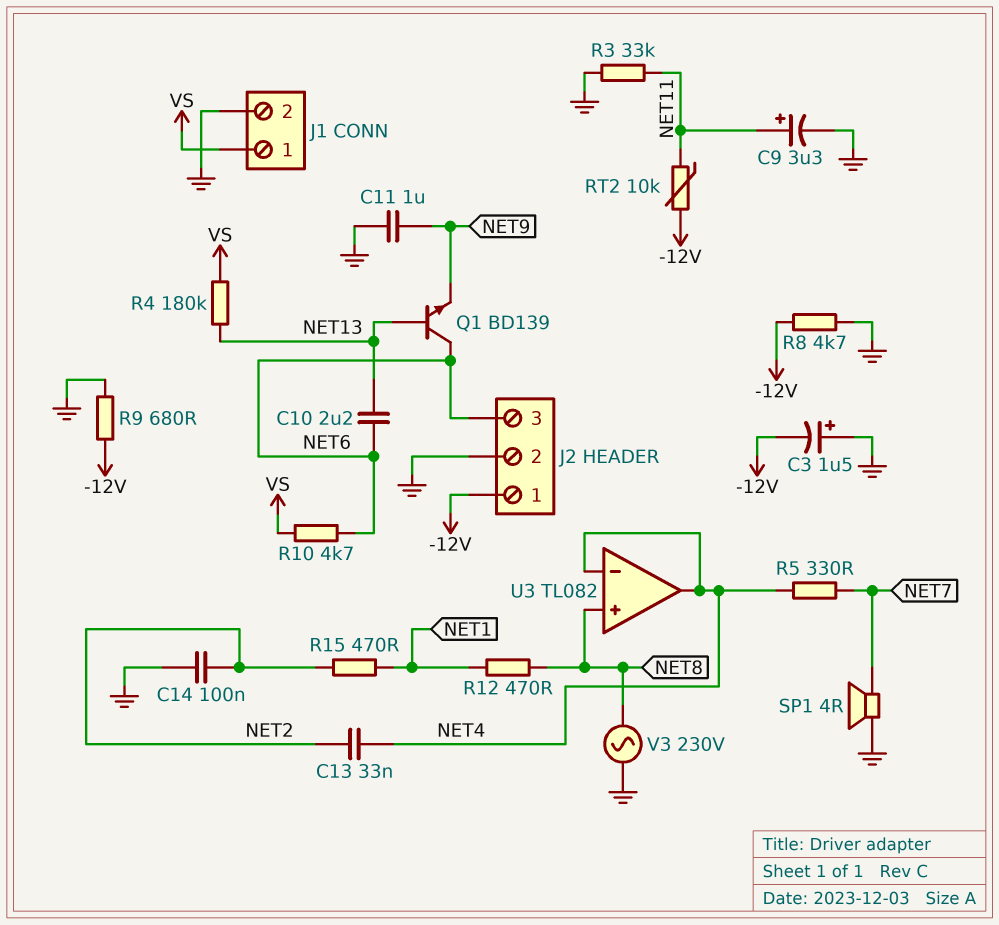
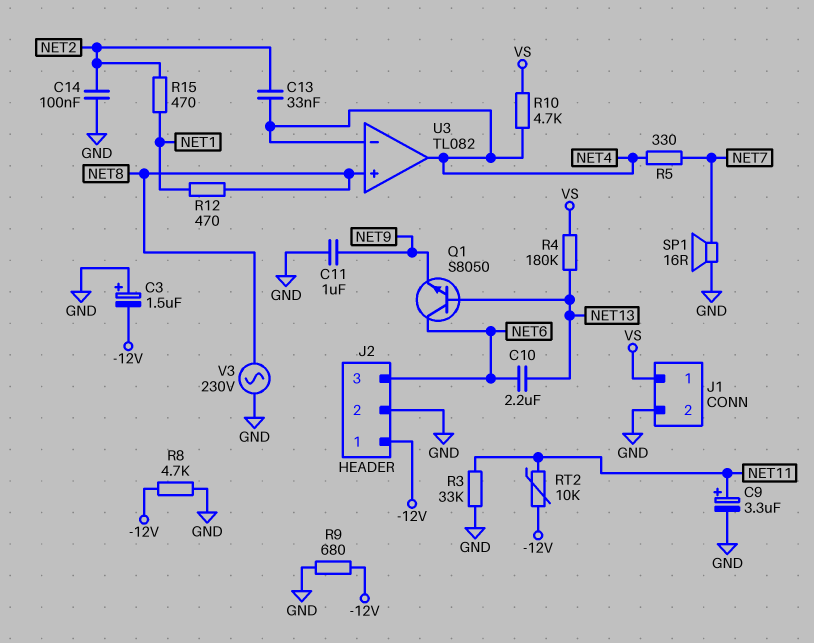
Q1: NPN BD139 (B NET13, C NET6, E NET9) -> NPN S8050 (B NET13, C NET6, E NET9)
R10: 4.7k (NET6, VS) -> 4.7k (NET4, VS)
SP1: speaker 4R (GND, NET7) -> speaker 16R (GND, NET7)

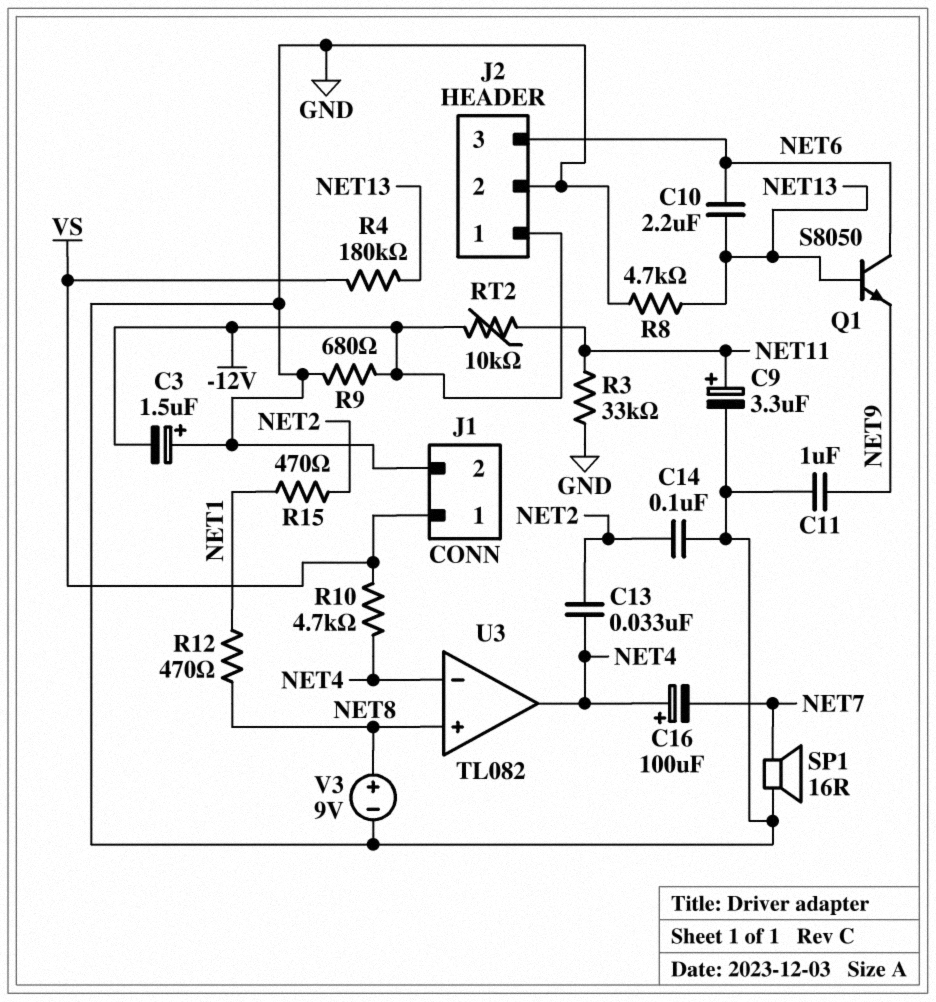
C16: none -> 100uF (plus NET4, minus NET7)
R5: 330 (NET4, NET7) -> none
R8: 4.7k (-12V, GND) -> 4.7k (GND, NET13)
V3: AC 230V (GND, NET8) -> 9V (plus NET8, minus GND)

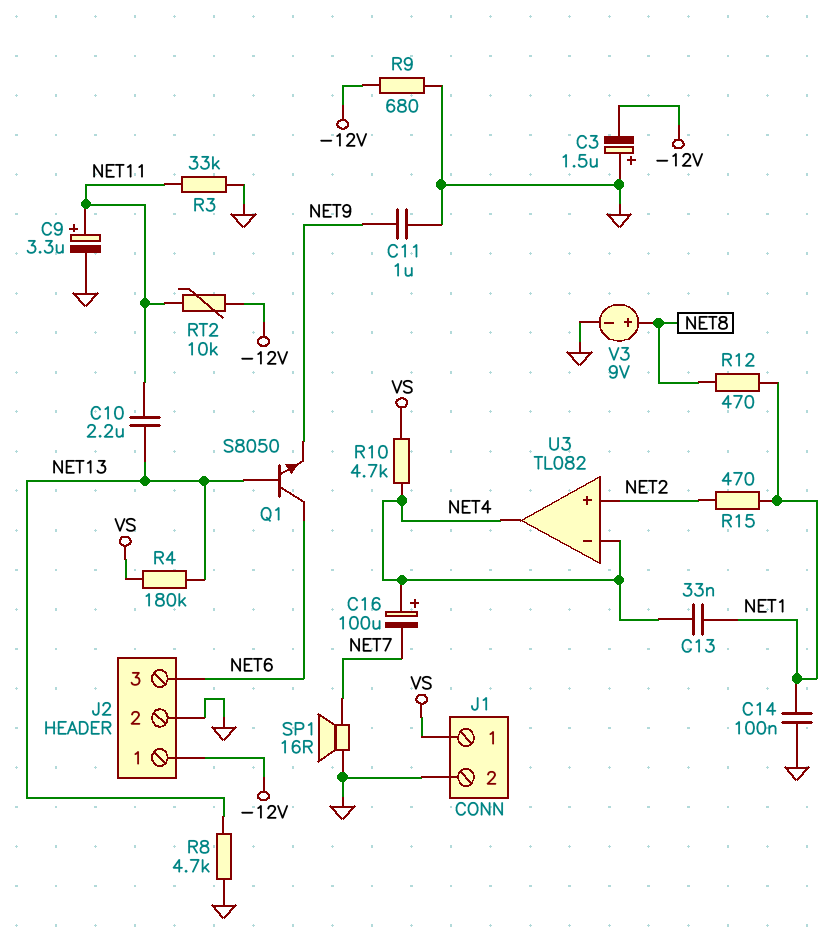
C10: 2.2uF (NET6, NET13) -> 2.2uF (NET11, NET13)
C13: 33nF (NET2, NET4) -> 33nF (NET1, NET4)
C14: 100nF (GND, NET2) -> 100nF (GND, NET1)
U3 pin in+: NET8 -> NET2

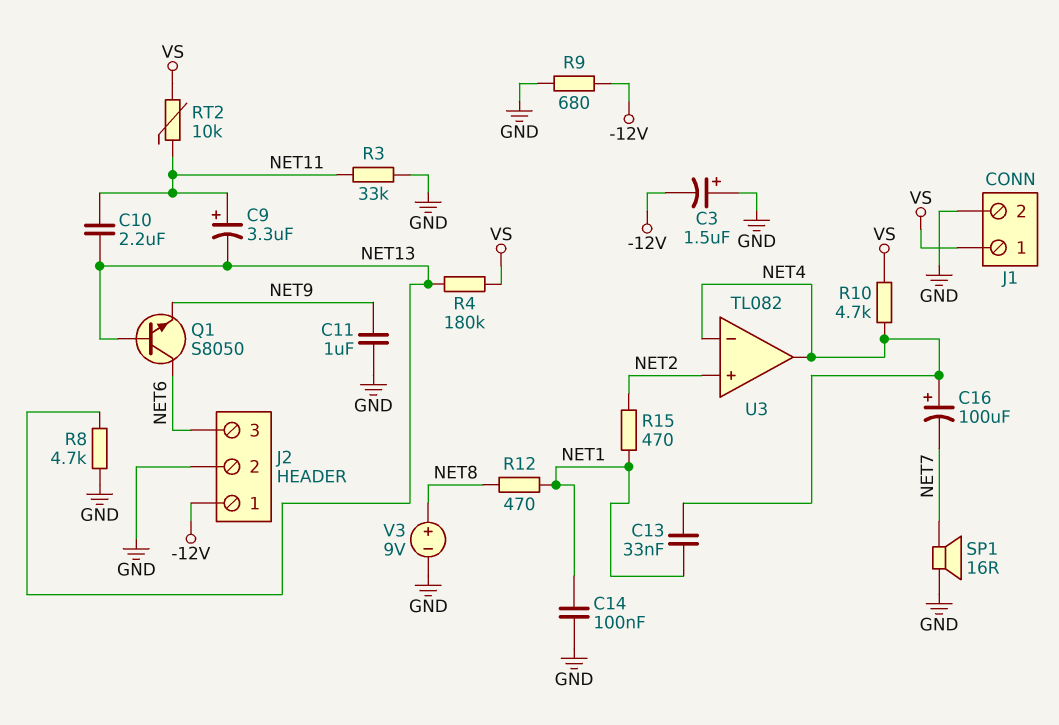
C9: 3.3uF (plus NET11, minus GND) -> 3.3uF (plus NET11, minus NET13)
RT2: 10k (-12V, NET11) -> 10k (NET11, VS)

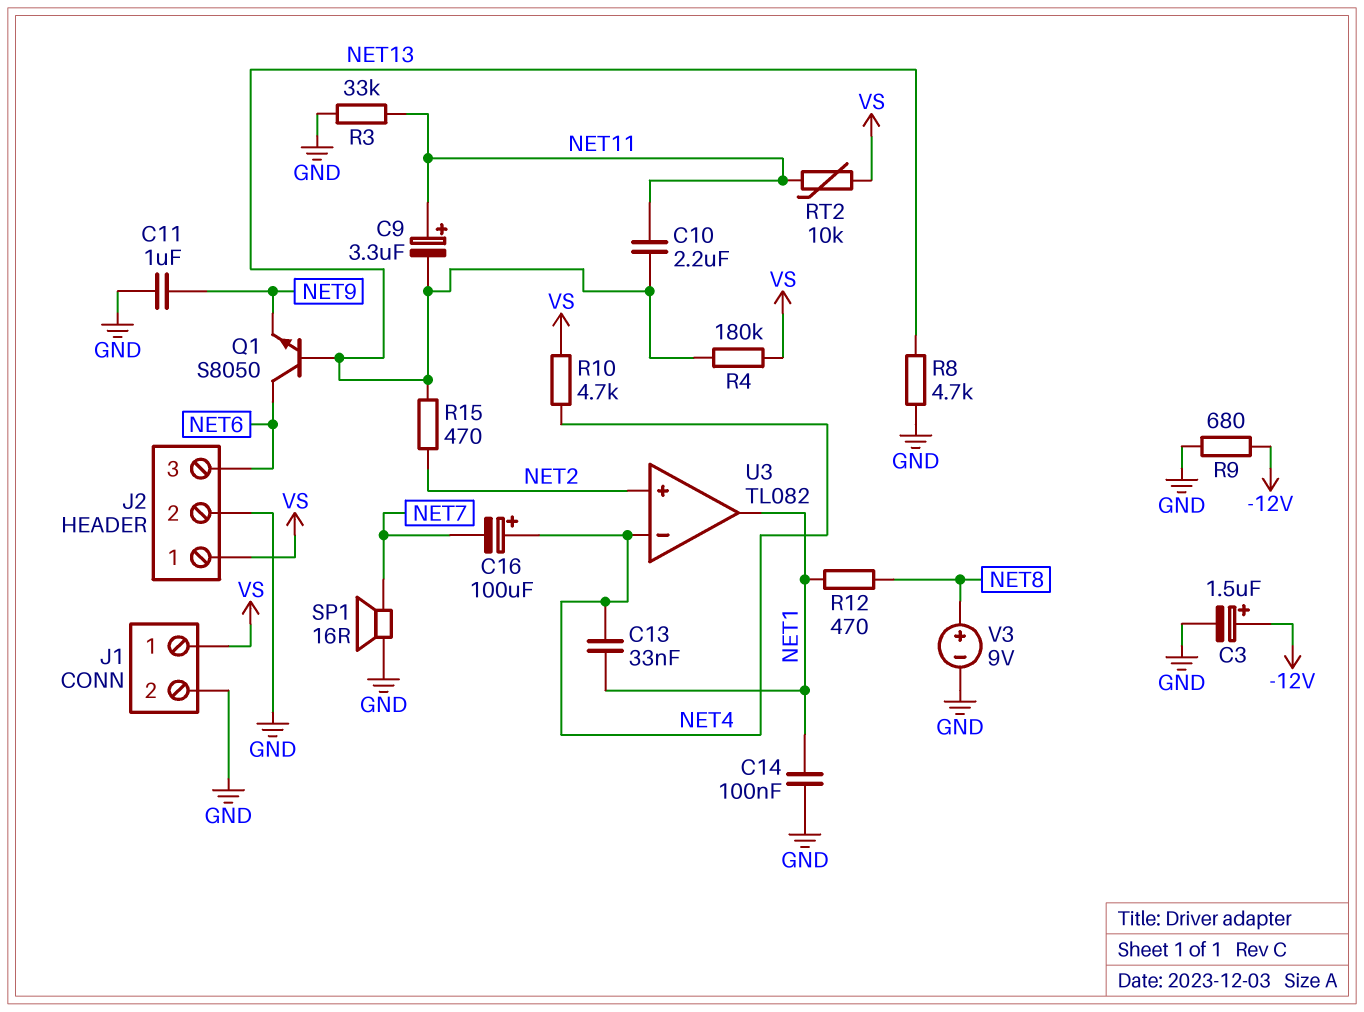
C3: 1.5uF (plus GND, minus -12V) -> 1.5uF (plus -12V, minus GND)
J2 pin 1: -12V -> VS
R15: 470 (NET1, NET2) -> 470 (NET2, NET13)
U3 pin out: NET4 -> NET1

